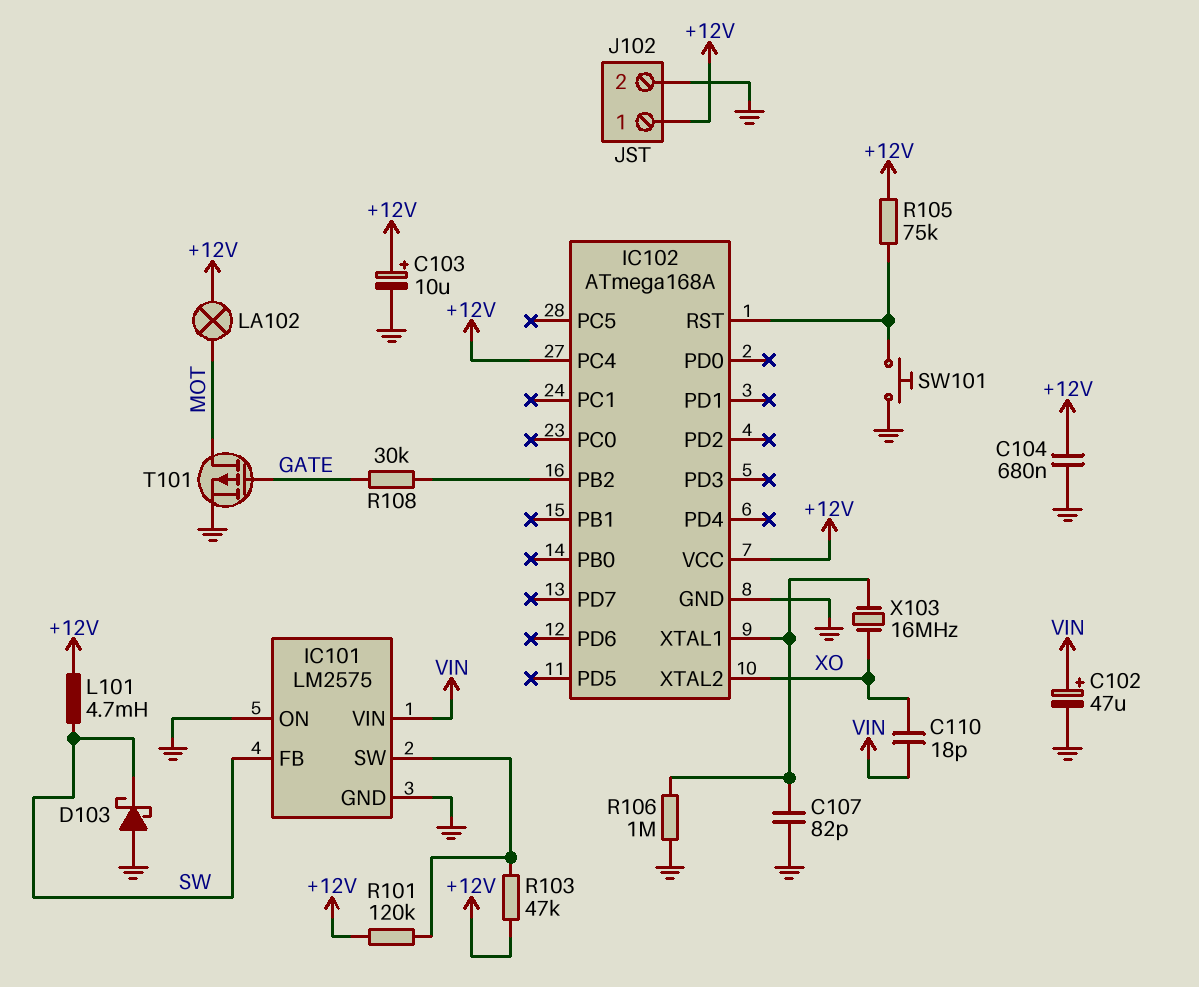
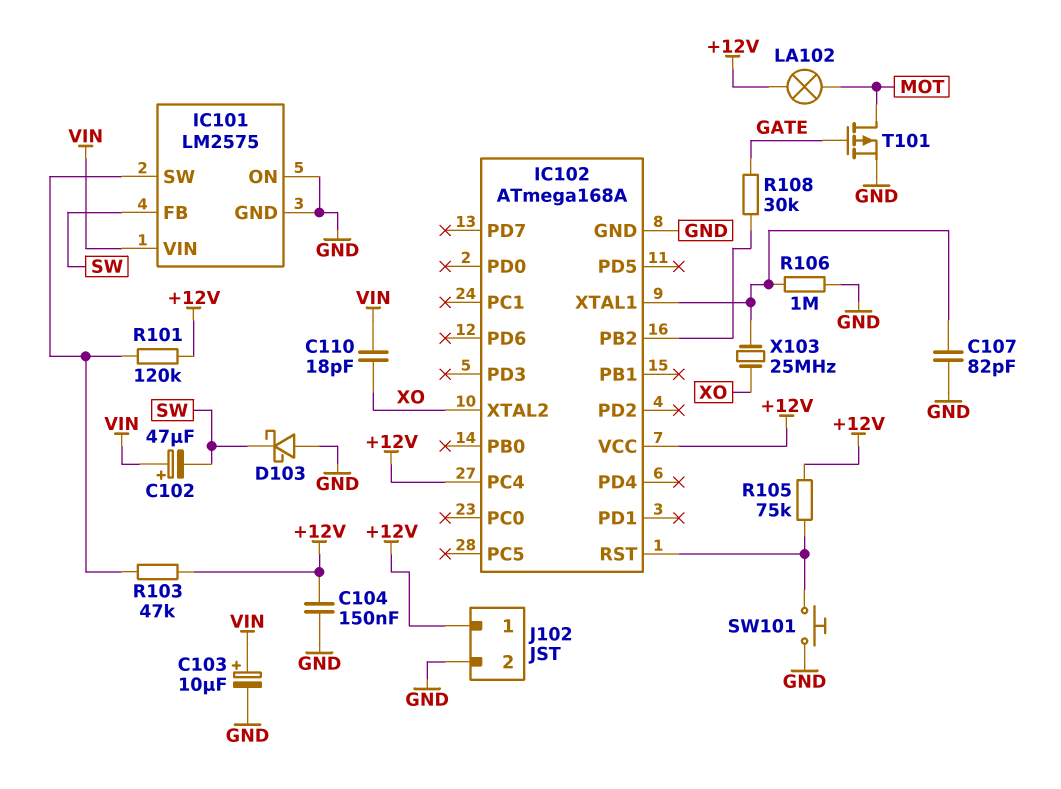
C102: 47uF (plus VIN, minus GND) -> 47uF (plus VIN, minus SW)
C103: 10uF (plus +12V, minus GND) -> 10uF (plus VIN, minus GND)
C104: 680nF (+12V, GND) -> 150nF (+12V, GND)
L101: 4.7mH (+12V, SW) -> none
X103: 16MHz (IC102/XTAL1, XO) -> 25MHz (IC102/XTAL1, XO)

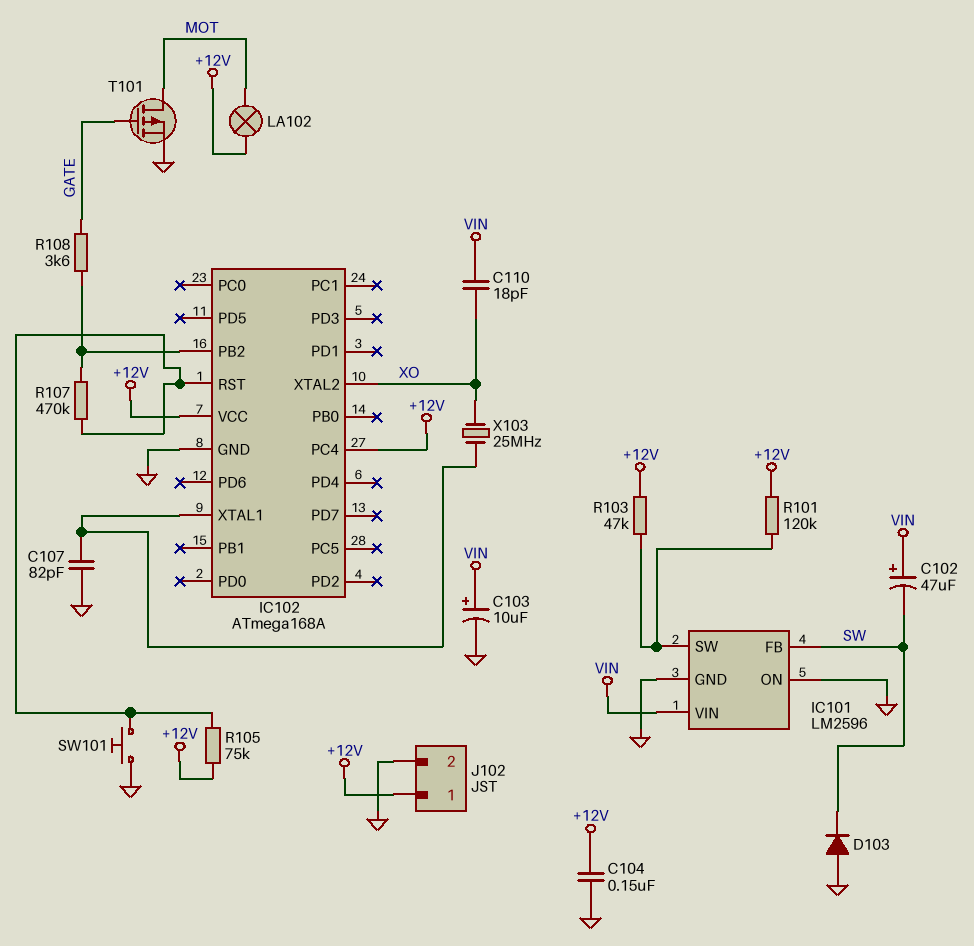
D103: schottky (A GND, K SW) -> diode (A GND, K SW)
IC101: LM2575 -> LM2596
R106: 1M (GND, IC102/XTAL1) -> none
R107: none -> 470k (IC102/PB2, IC102/RST)
R108: 30k (GATE, IC102/PB2) -> 3.6k (GATE, IC102/PB2)

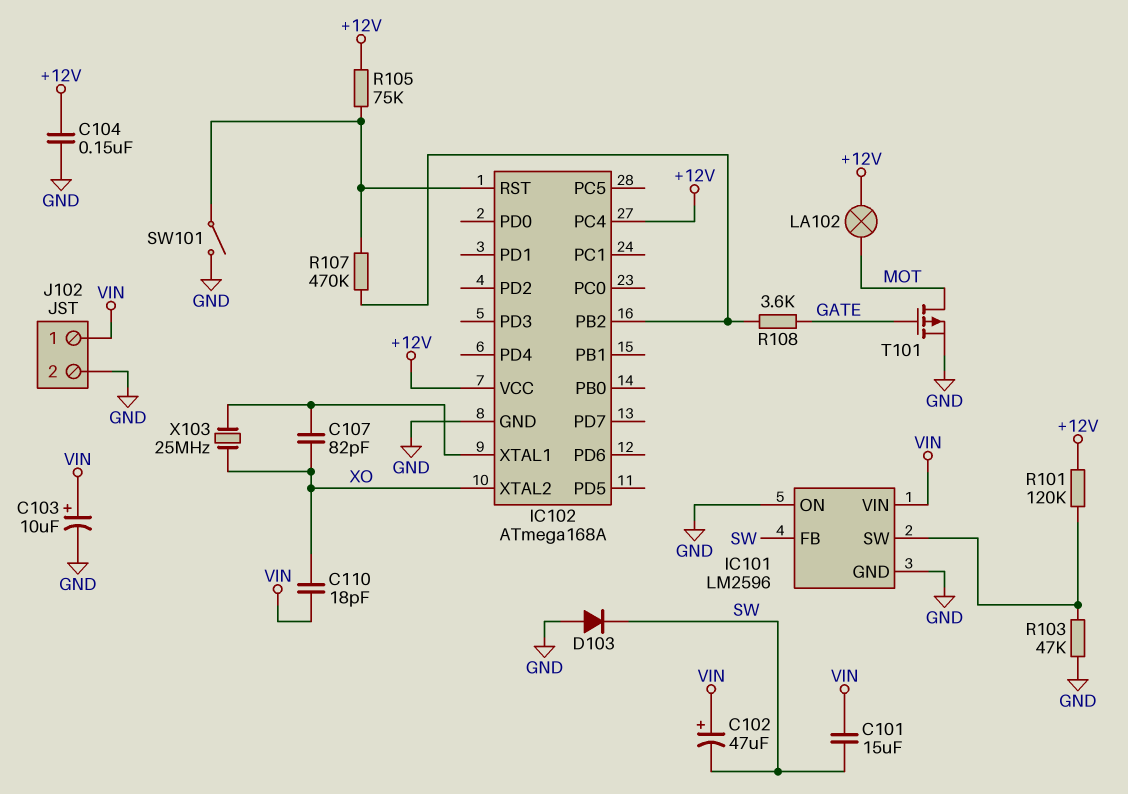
C101: none -> 15uF (SW, VIN)
C107: 82pF (GND, IC102/XTAL1) -> 82pF (IC102/XTAL1, XO)
J102 pin 1: +12V -> VIN
R103: 47k (+12V, IC101/SW) -> 47k (GND, IC101/SW)
SW101: button (GND, IC102/RST) -> switch (GND, IC102/RST)

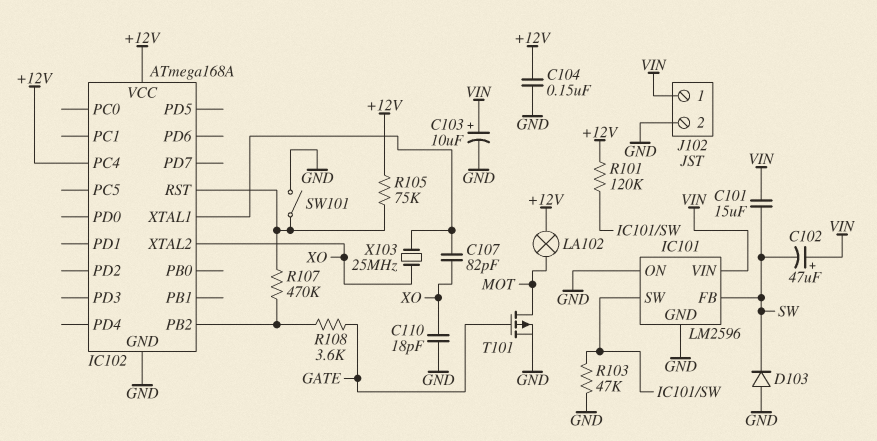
C110: 18pF (VIN, XO) -> 18pF (GND, XO)

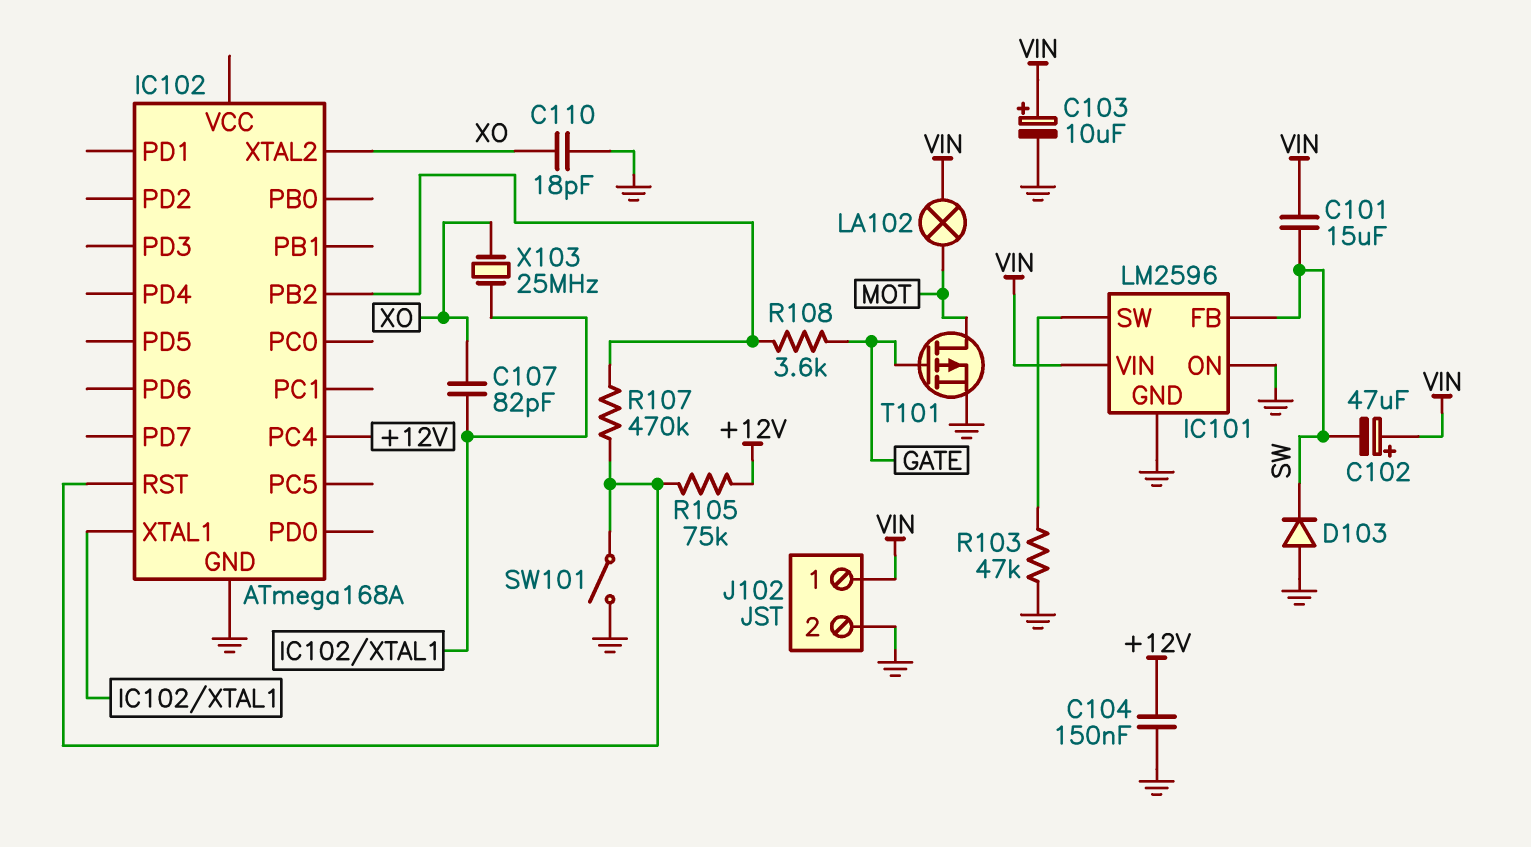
IC102 pin VCC: +12V -> none
LA102: lamp (+12V, MOT) -> lamp (MOT, VIN)
R101: 120k (+12V, IC101/SW) -> none

